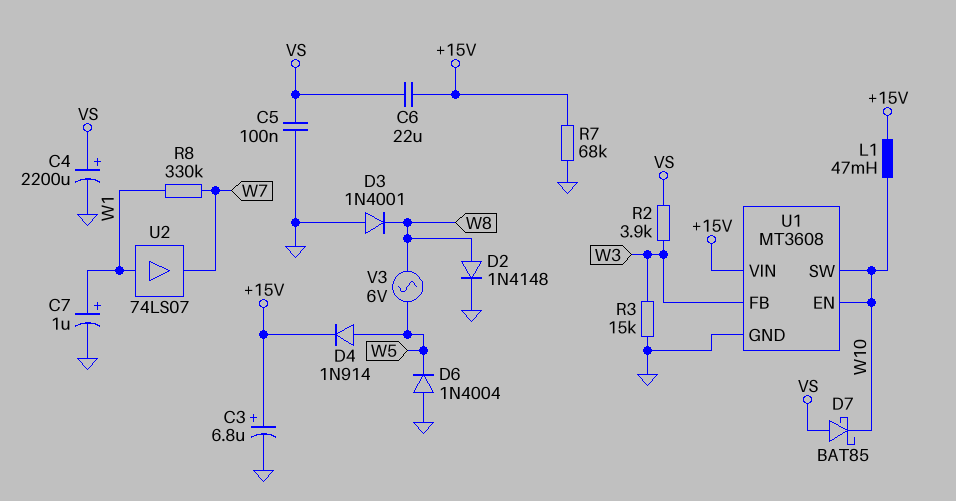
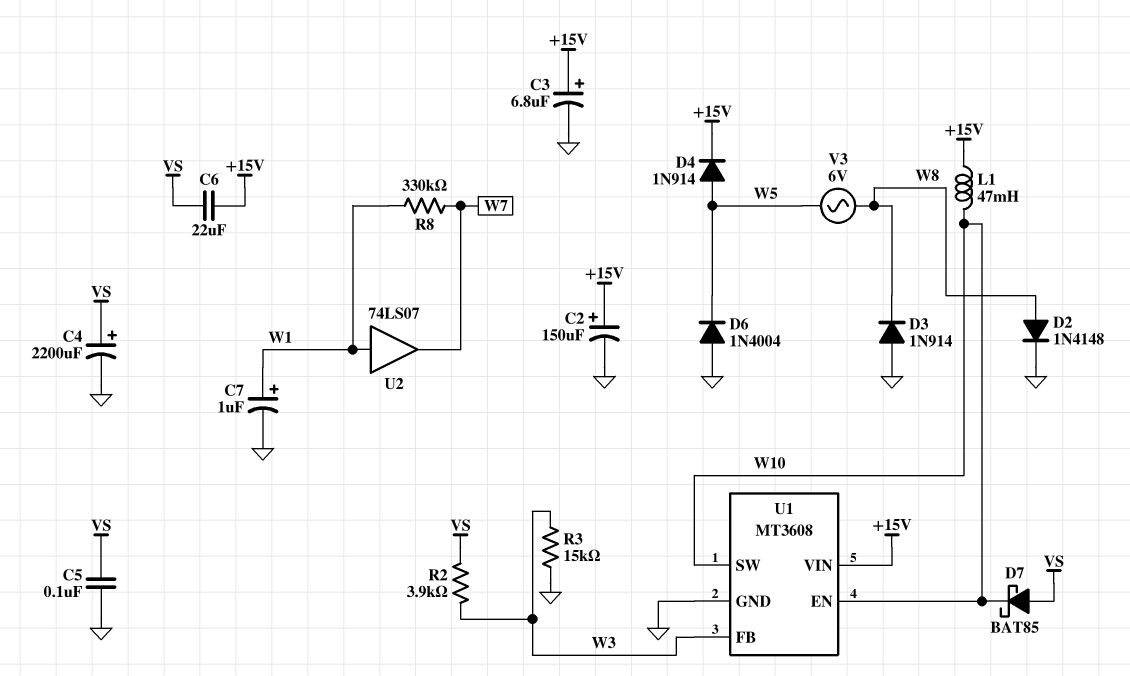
C2: none -> 150uF (plus +15V, minus GND)
D3: diode 1N4001 (A GND, K W8) -> diode 1N914 (A GND, K W8)
R7: 68k (+15V, GND) -> none

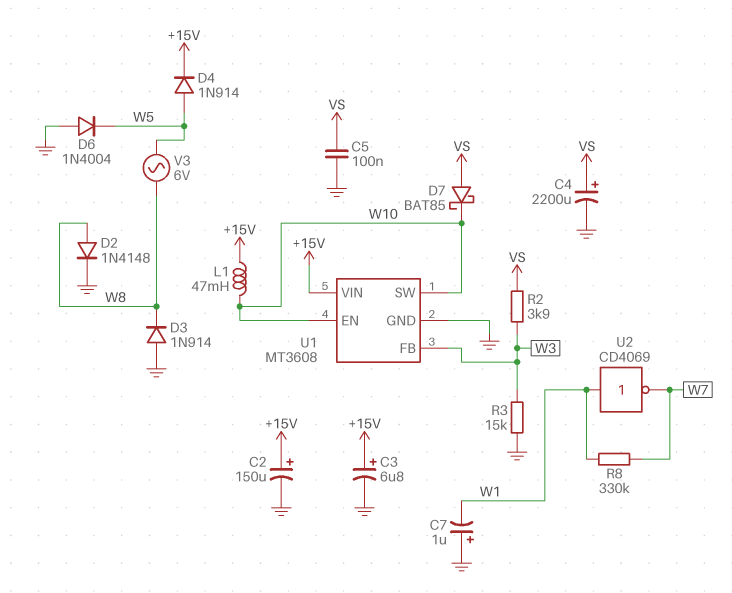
C6: 22uF (+15V, VS) -> none
C7: 1uF (plus W1, minus GND) -> 1uF (plus GND, minus W1)
U2: buffer 74LS07 (in W1, out W7) -> NOT CD4069 (in W1, out W7)

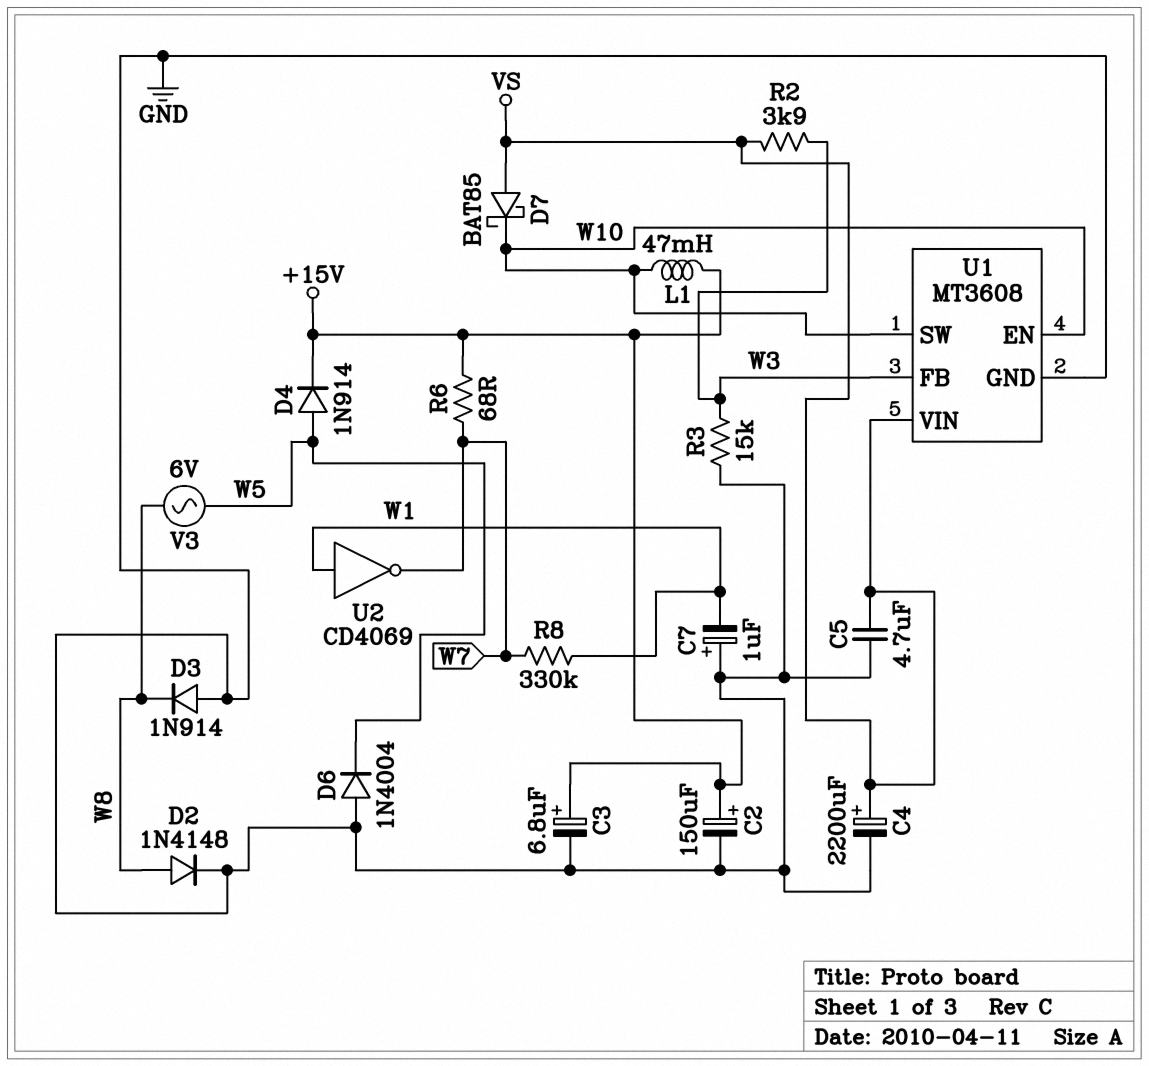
C5: 100nF (GND, VS) -> 4.7uF (GND, VS)
R6: none -> 68 (+15V, W7)
U1 pin VIN: +15V -> VS

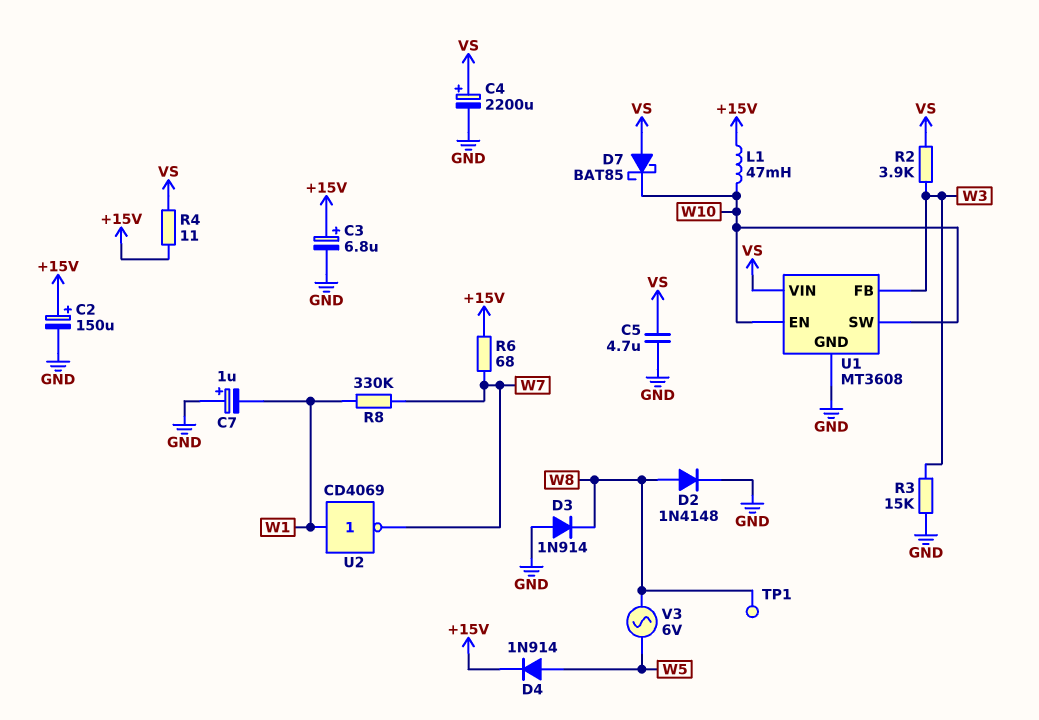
D6: diode 1N4004 (A GND, K W5) -> none
R4: none -> 11 (+15V, VS)
TP1: none -> test point (W8)

